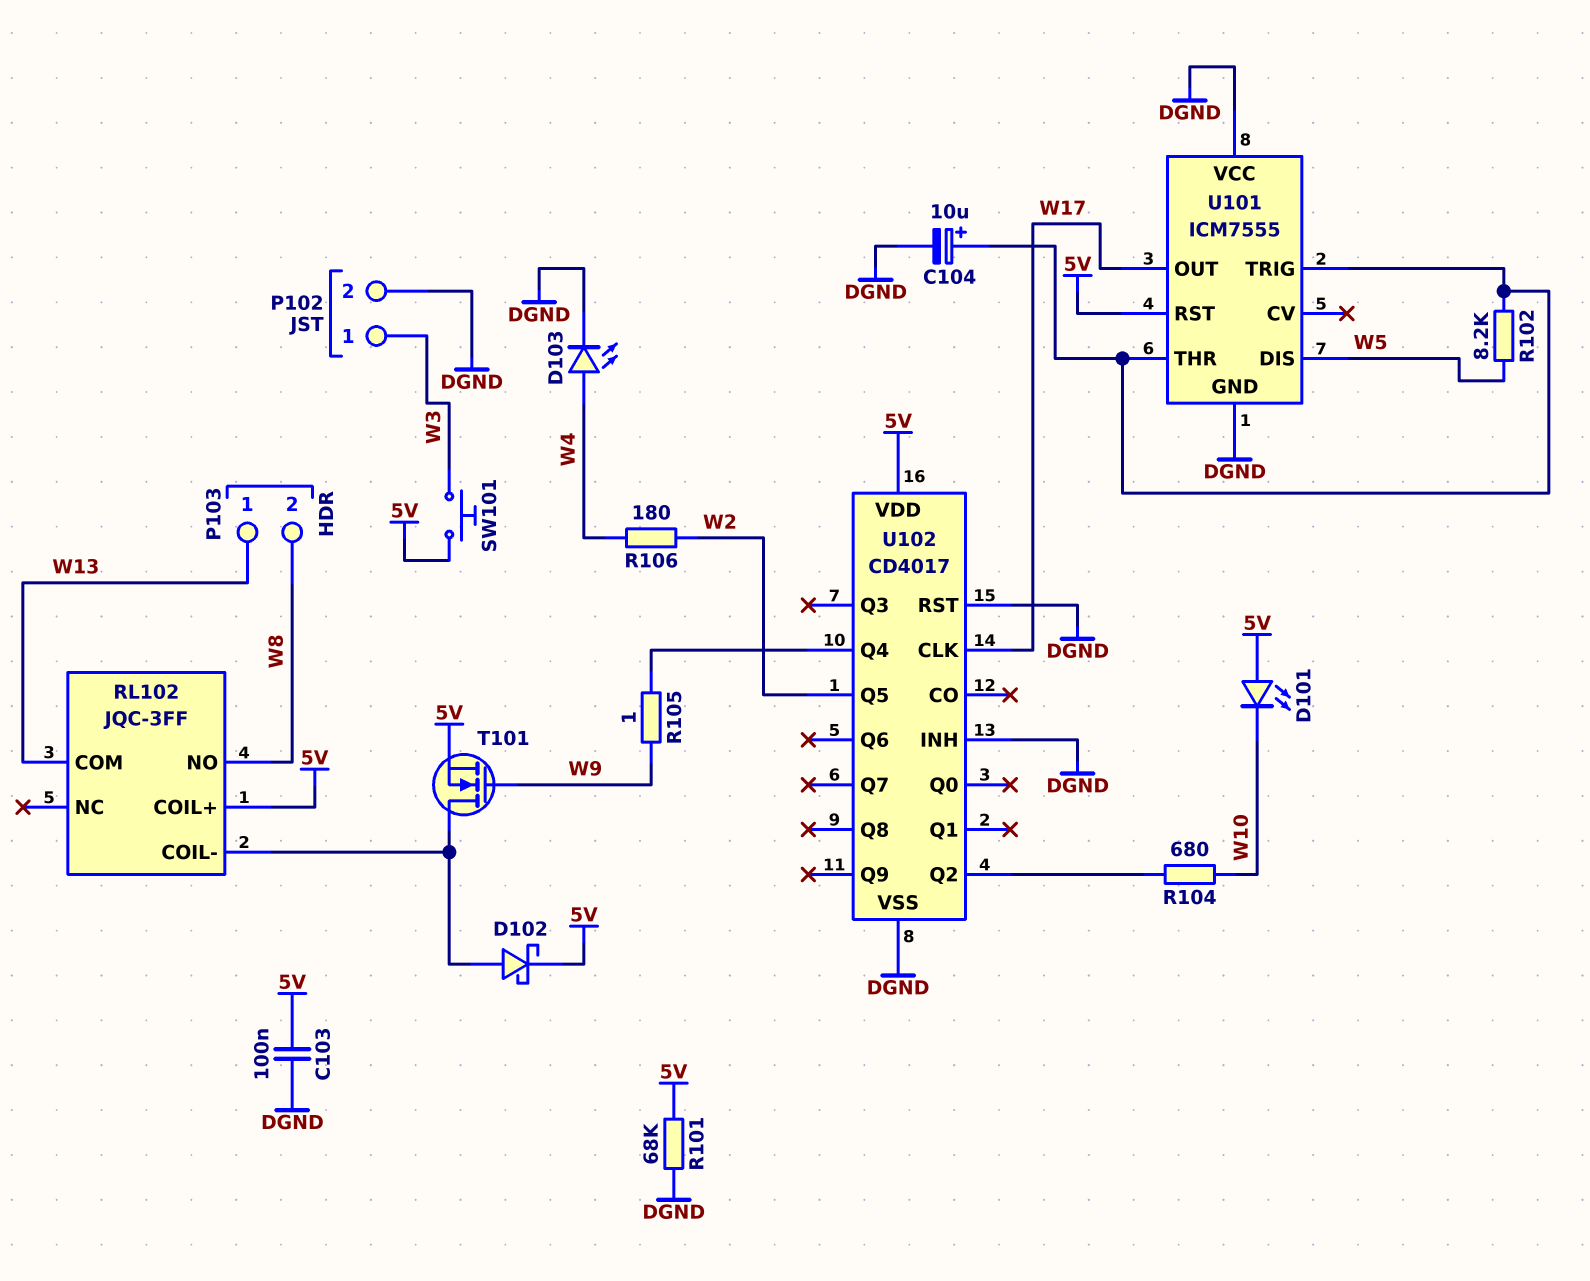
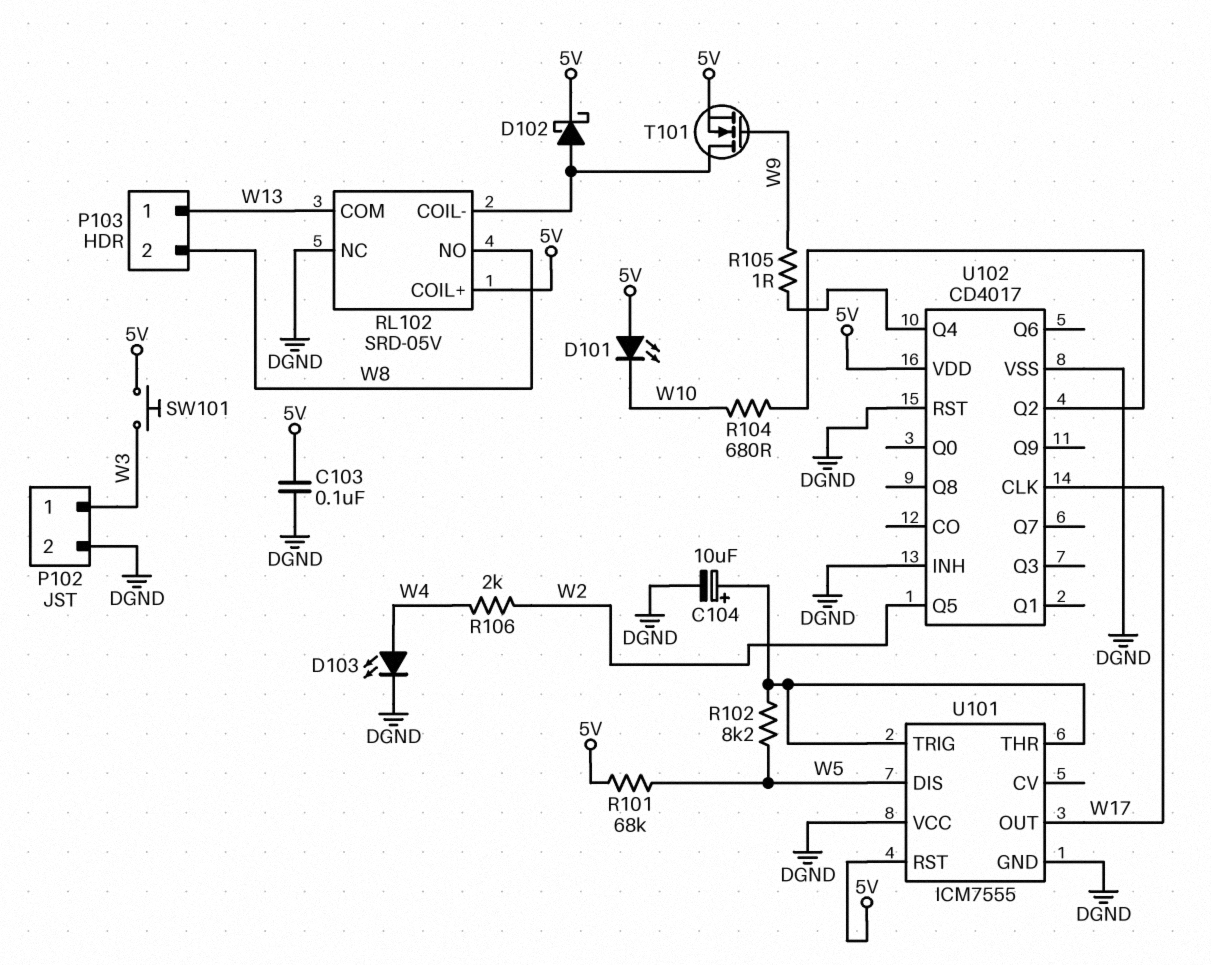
R101: 68k (5V, DGND) -> 68k (5V, W5)
R106: 180 (W2, W4) -> 2k (W2, W4)
RL102: JQC-3FF -> SRD-05V
RL102 pin NC: none -> DGND

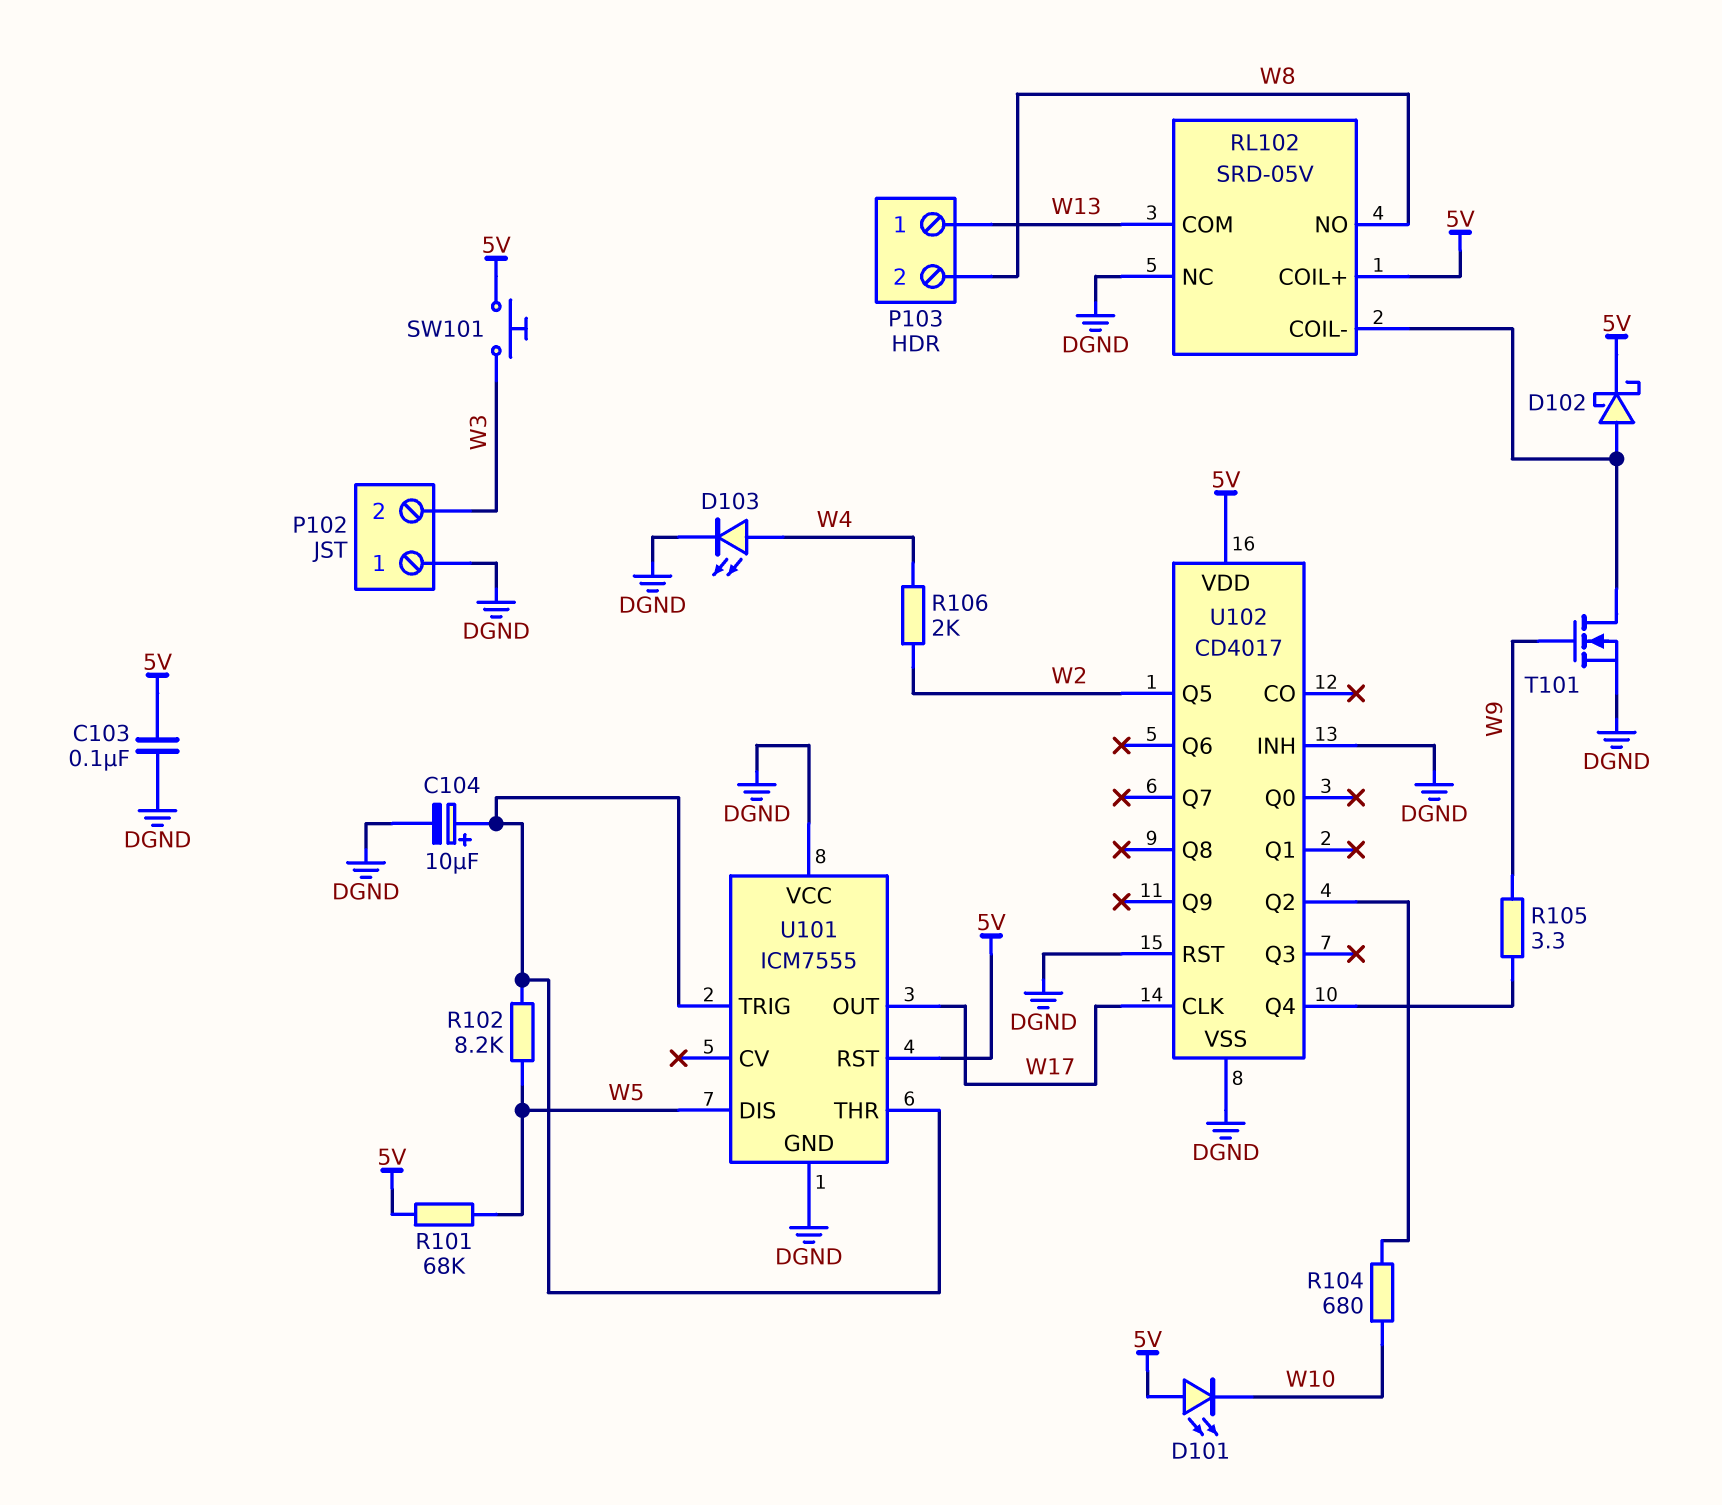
P102 pin 1: W3 -> DGND
P102 pin 2: DGND -> W3
R105: 1 (U102/Q4, W9) -> 3.3 (U102/Q4, W9)
T101: NMOS (G W9, D RL102/COIL-, S 5V) -> NMOS (G W9, D RL102/COIL-, S DGND)

